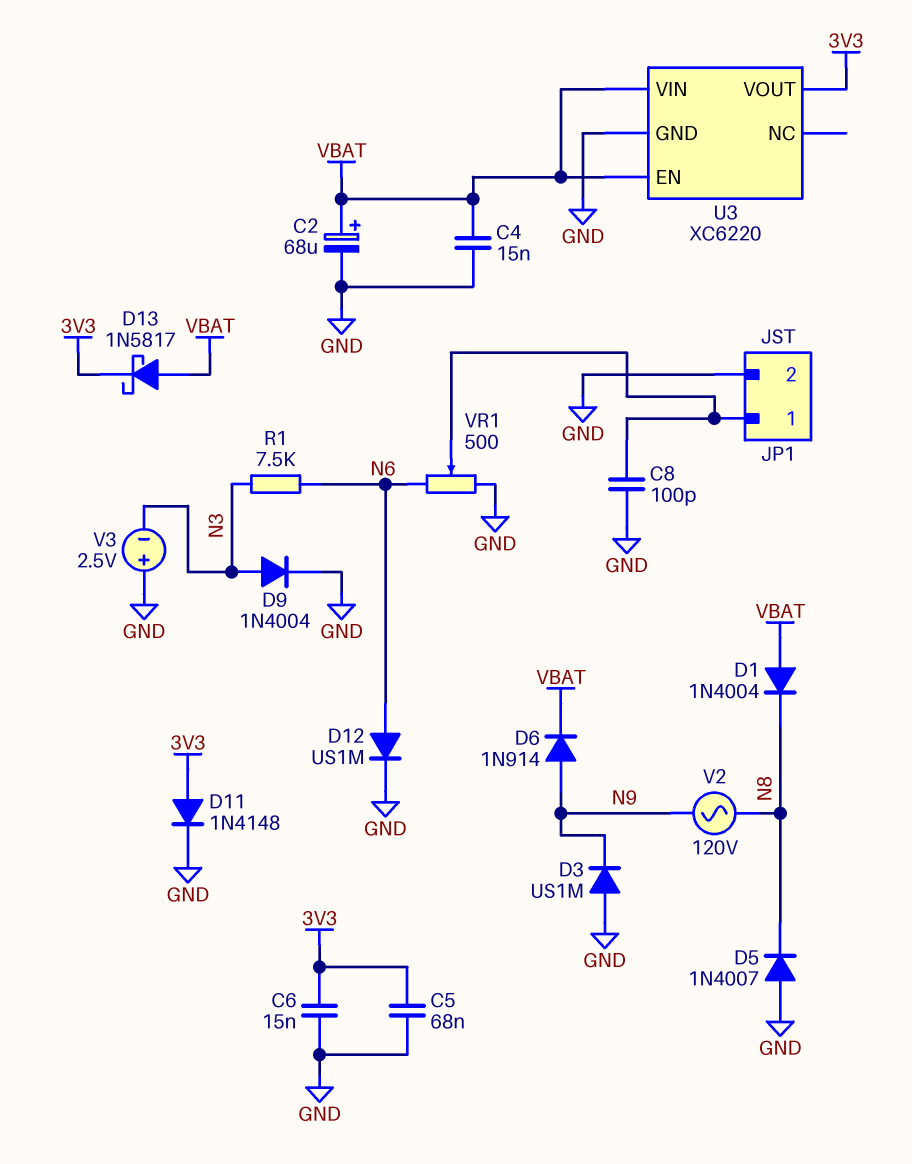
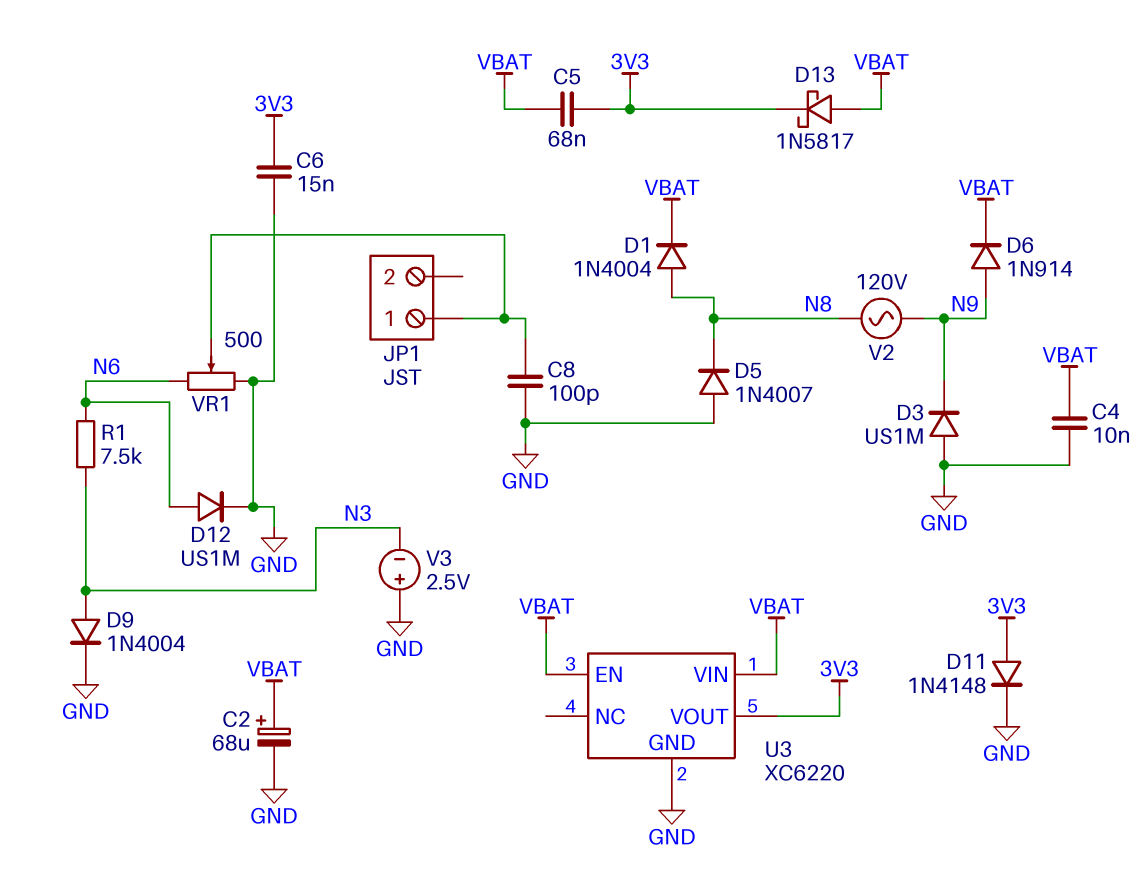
C4: 15nF (GND, VBAT) -> 10nF (GND, VBAT)
C5: 68nF (3V3, GND) -> 68nF (3V3, VBAT)
D1: diode 1N4004 (A VBAT, K N8) -> diode 1N4004 (A N8, K VBAT)
JP1 pin 2: GND -> none

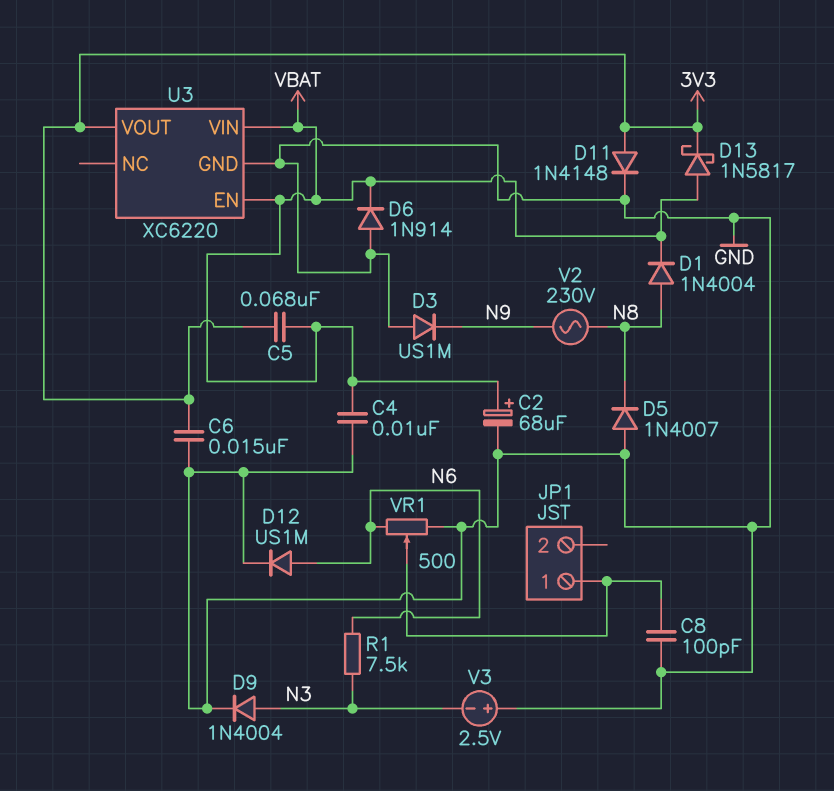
D6: diode 1N914 (A N9, K VBAT) -> diode 1N914 (A GND, K VBAT)
V2: AC 120V (N8, N9) -> AC 230V (N8, N9)

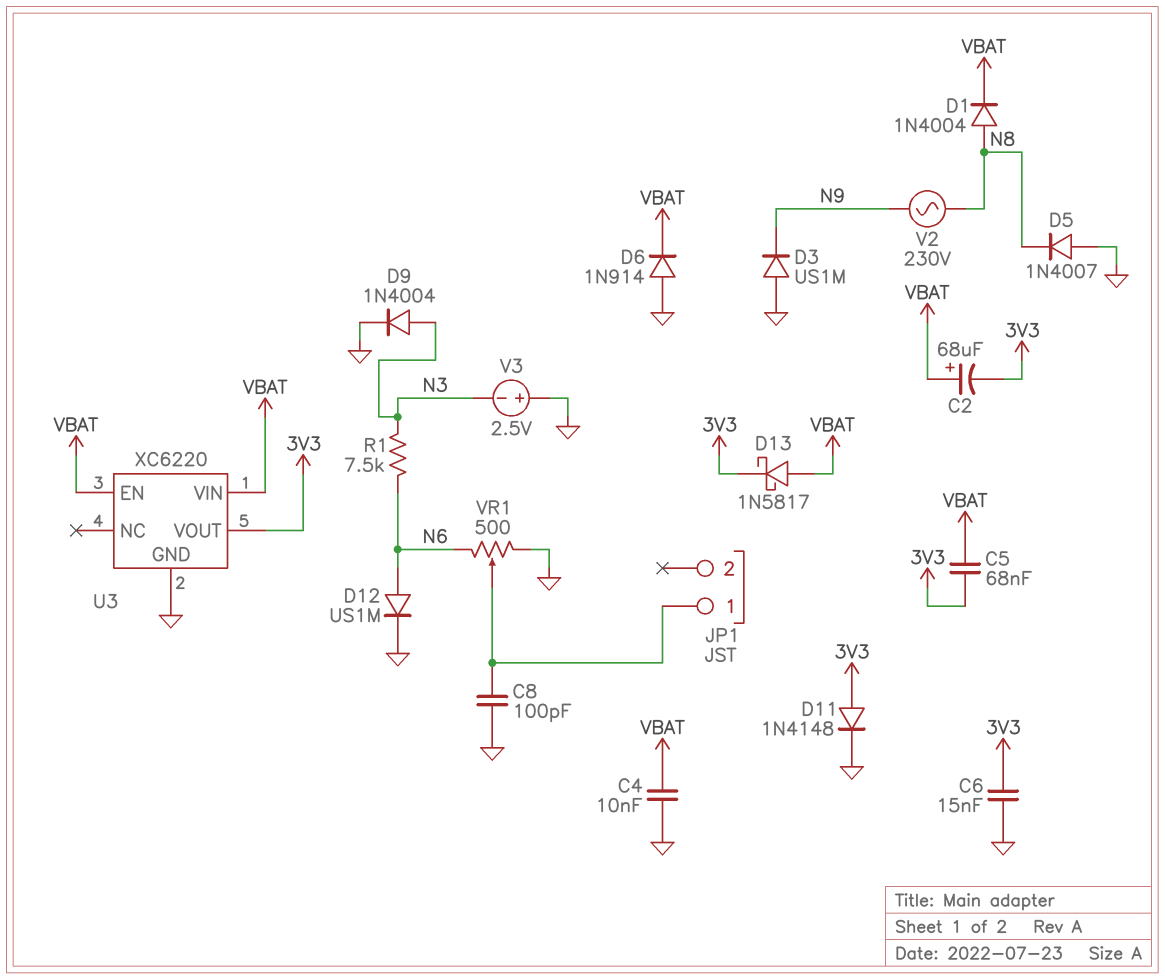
C2: 68uF (plus VBAT, minus GND) -> 68uF (plus VBAT, minus 3V3)

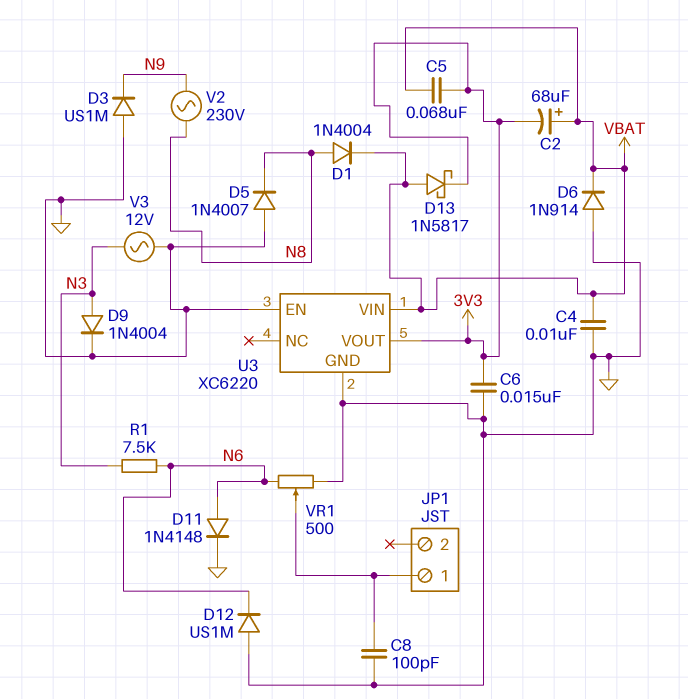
D11: diode 1N4148 (A 3V3, K GND) -> diode 1N4148 (A N6, K GND)
D12: diode US1M (A N6, K GND) -> diode US1M (A GND, K N6)
U3 pin EN: VBAT -> GND
V3: 2.5V (plus GND, minus N3) -> AC 12V (GND, N3)

